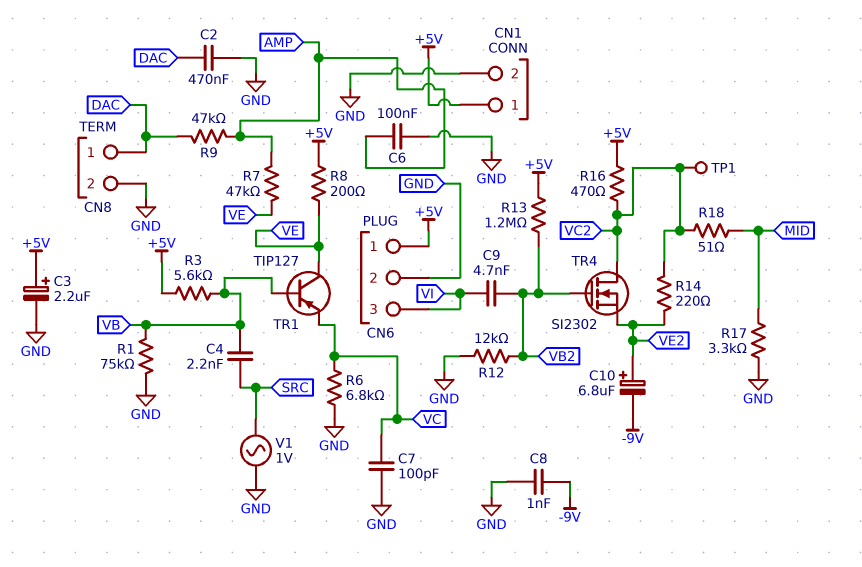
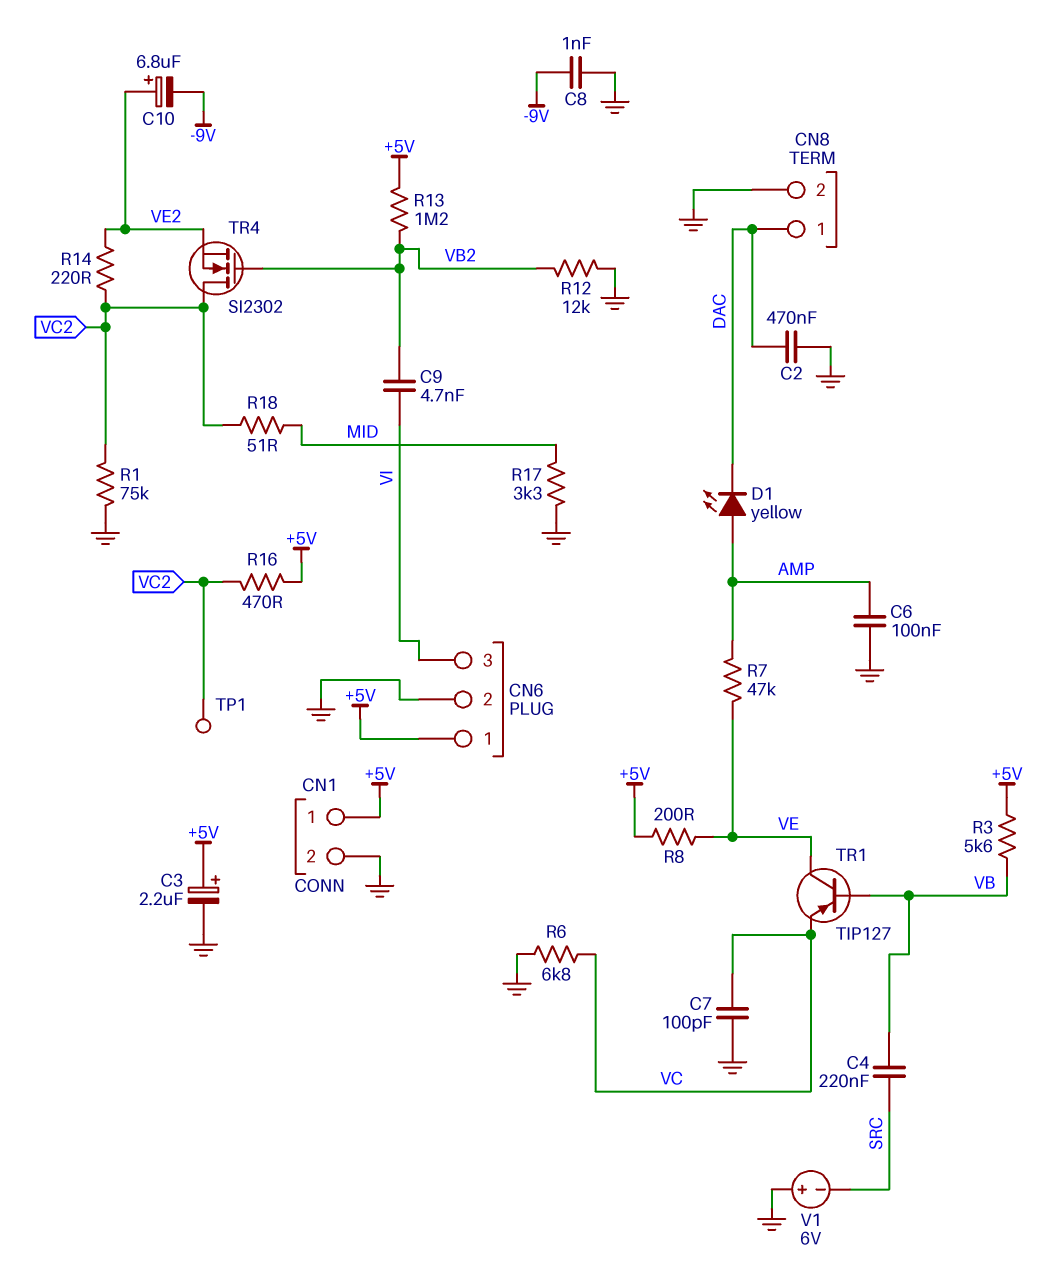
C4: 2.2nF (SRC, VB) -> 220nF (SRC, VB)
D1: none -> LED yellow (A AMP, K DAC)
R1: 75k (GND, VB) -> 75k (GND, VC2)
R9: 47k (AMP, DAC) -> none
V1: AC 1V (GND, SRC) -> 6V (plus GND, minus SRC)

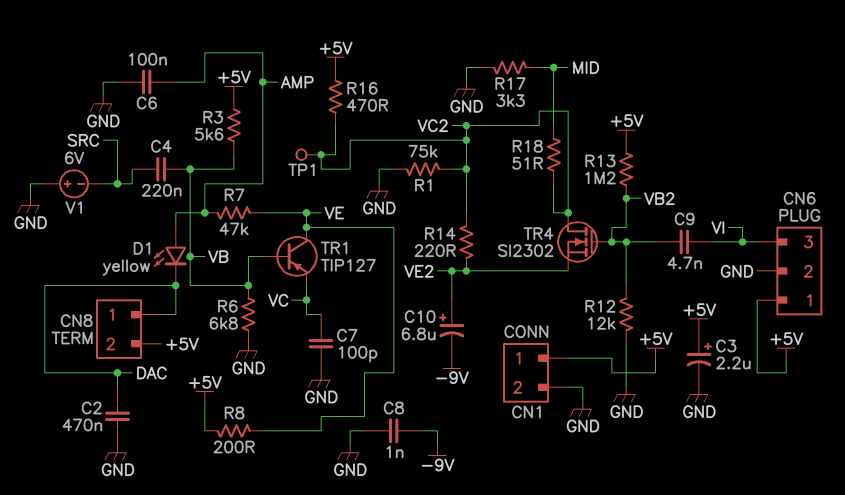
CN8 pin 2: GND -> +5V
R6: 6.8k (GND, VC) -> 6.8k (GND, VB)

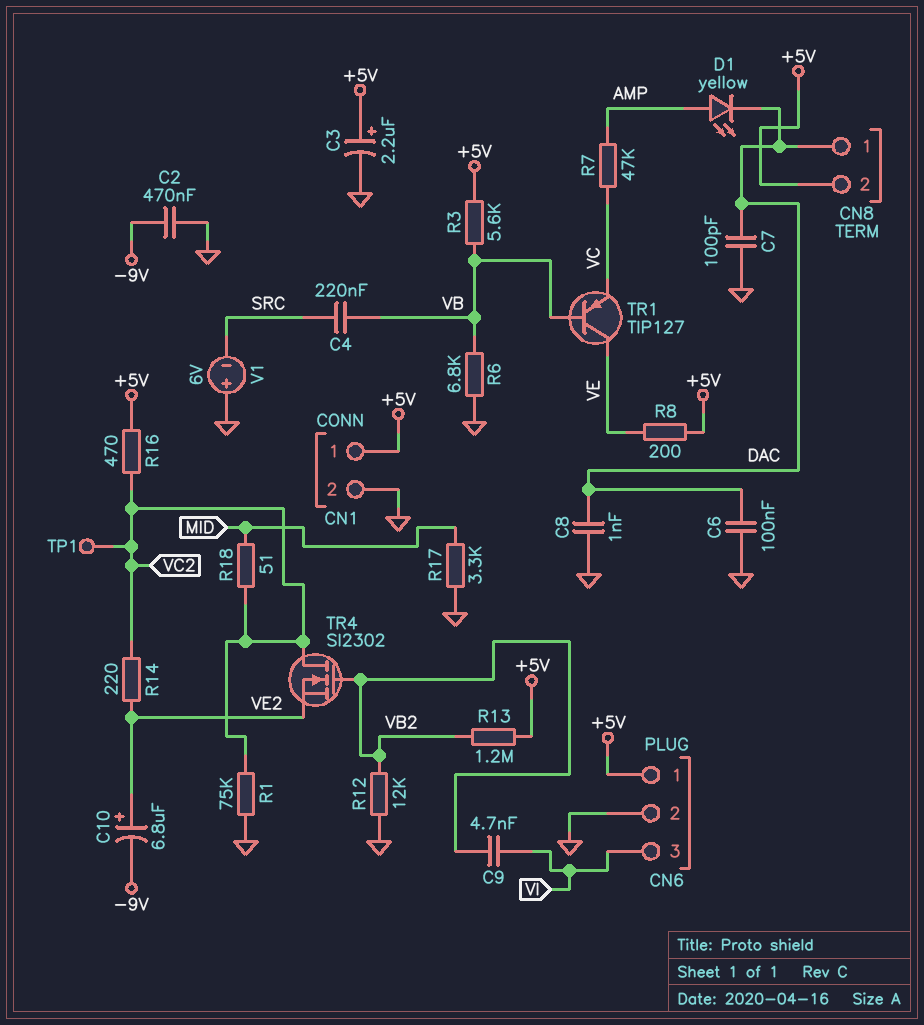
C2: 470nF (DAC, GND) -> 470nF (-9V, GND)
C6: 100nF (AMP, GND) -> 100nF (DAC, GND)
C7: 100pF (GND, VC) -> 100pF (DAC, GND)
C8: 1nF (-9V, GND) -> 1nF (DAC, GND)
R7: 47k (AMP, VE) -> 47k (AMP, VC)

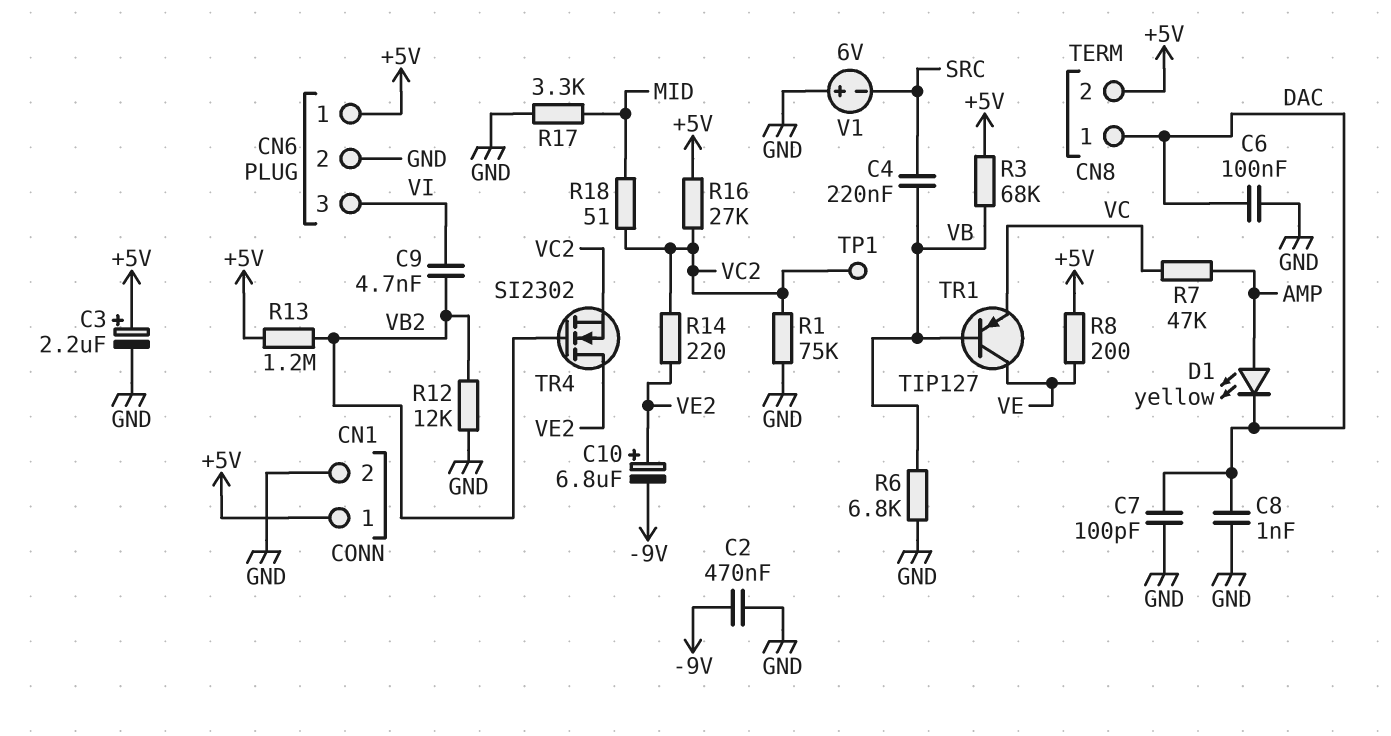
R3: 5.6k (+5V, VB) -> 68k (+5V, VB)
R16: 470 (+5V, VC2) -> 27k (+5V, VC2)
TR4: NMOS SI2302 (G VB2, D VC2, S VE2) -> NMOS SI2302 (G VB2, D VE2, S VC2)

